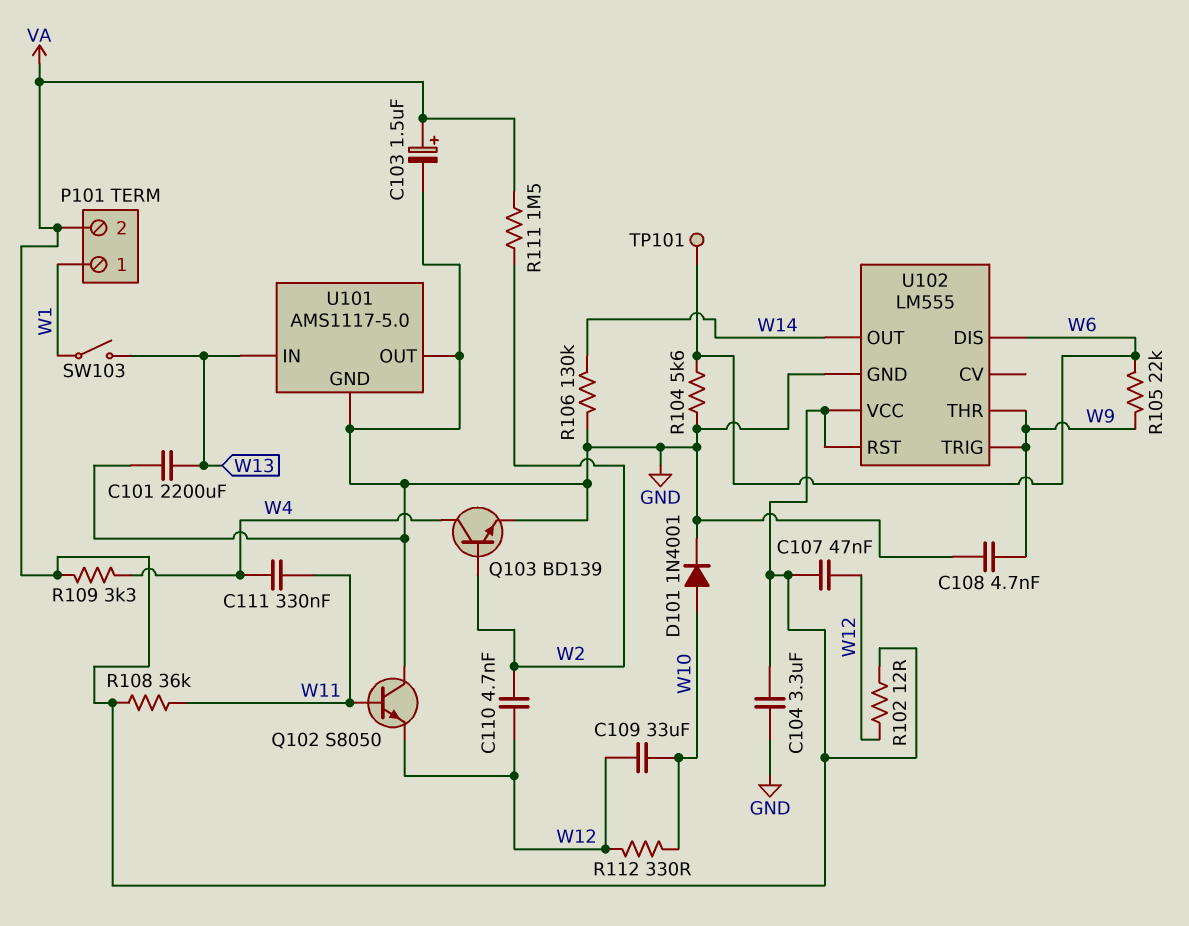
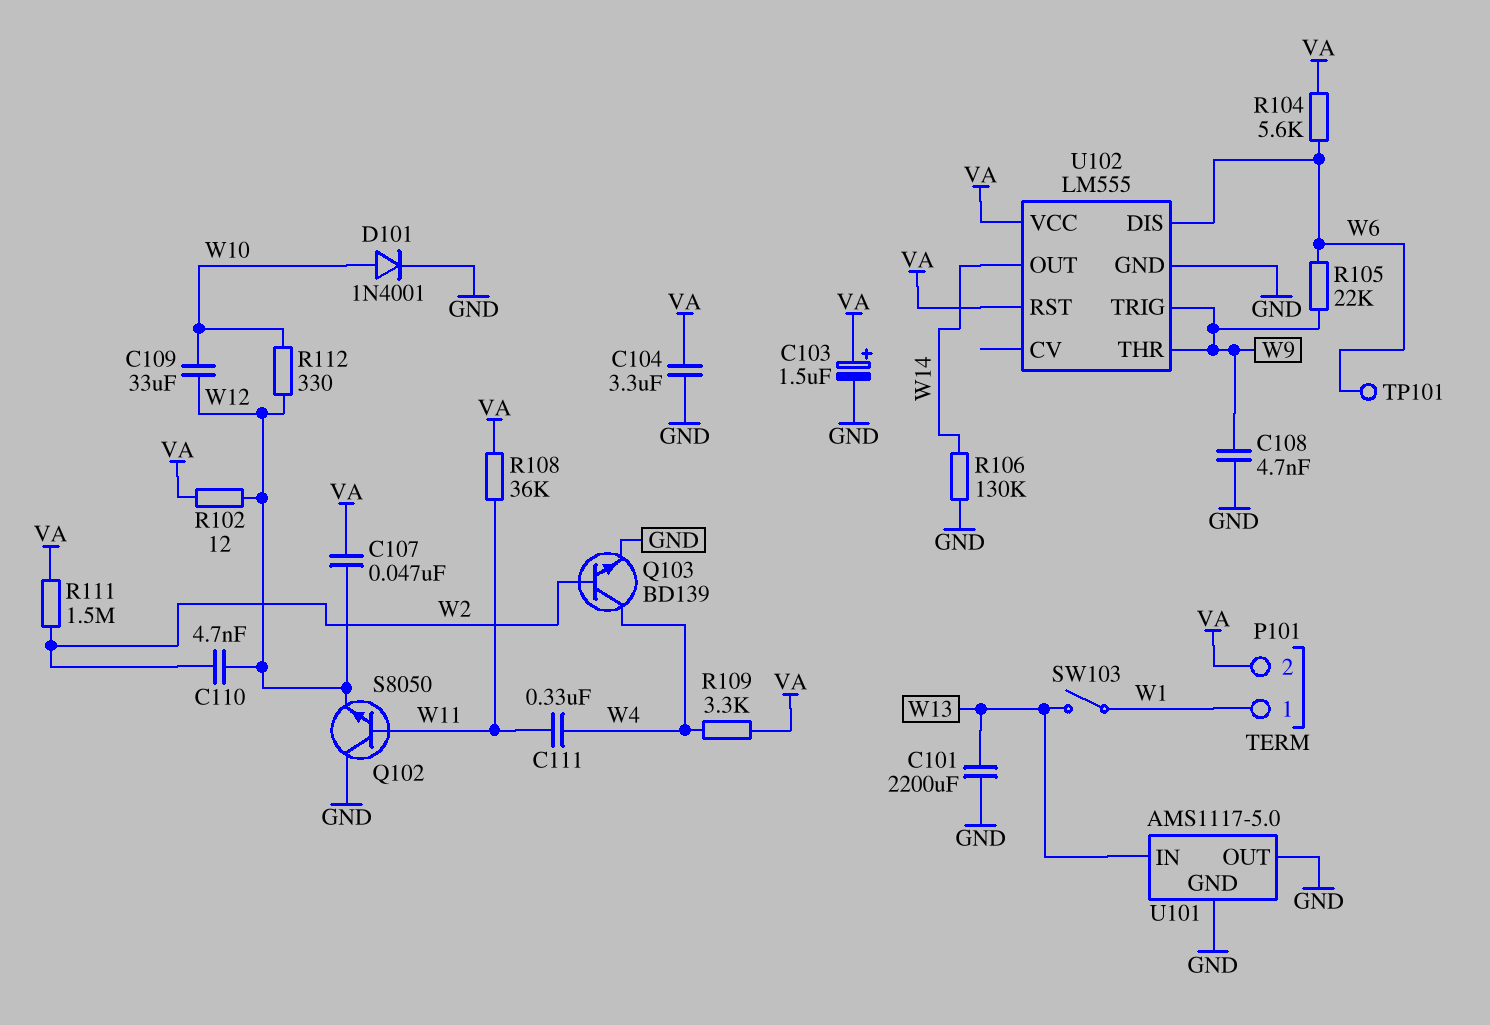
R104: 5.6k (GND, W6) -> 5.6k (VA, W6)

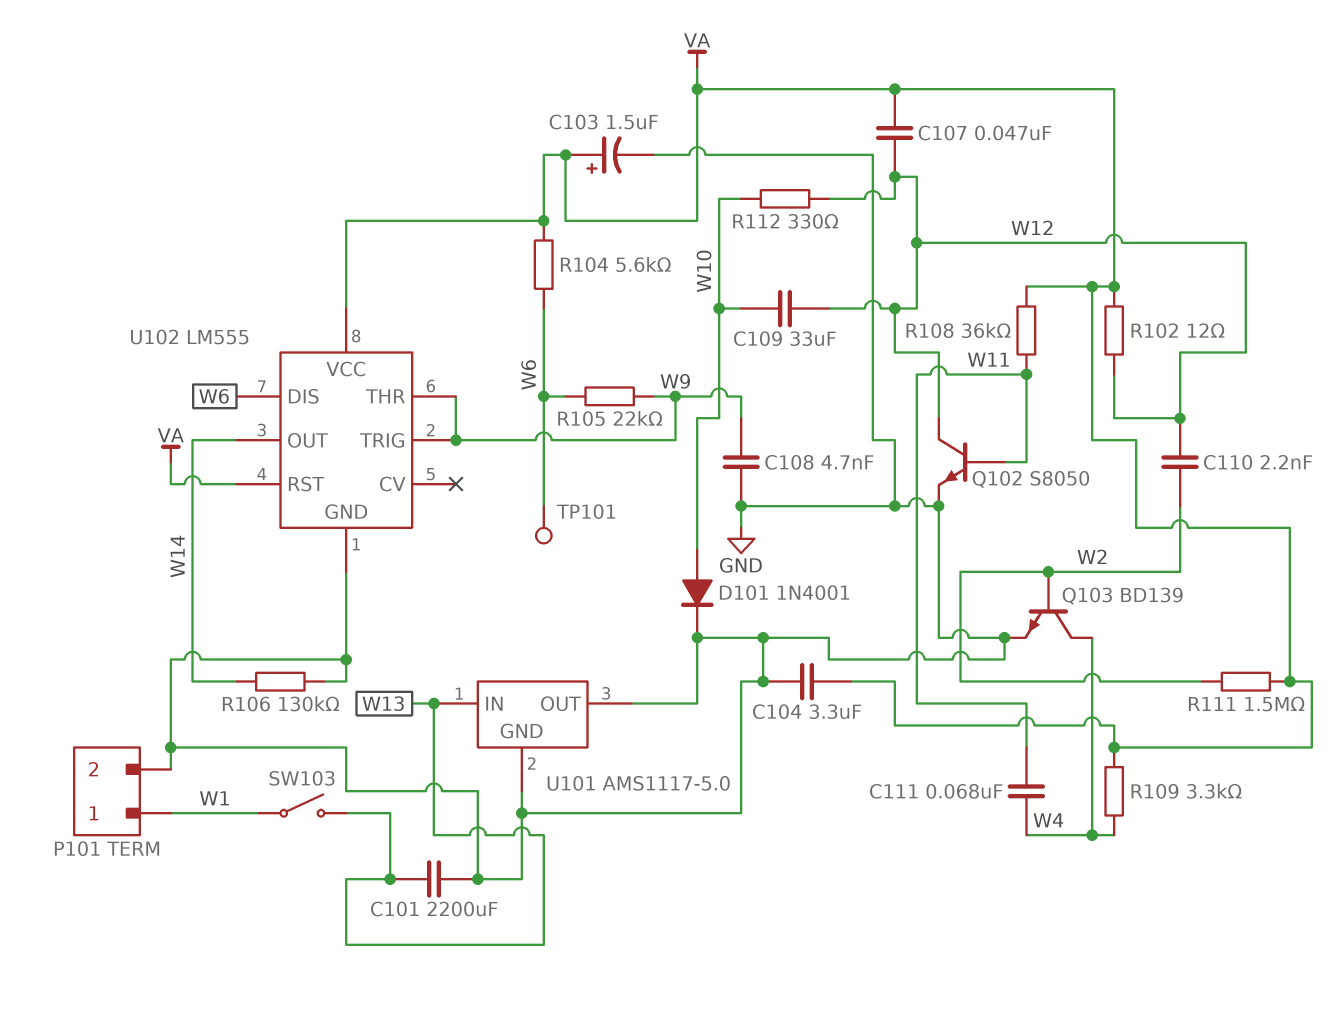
C110: 4.7nF (W2, W12) -> 2.2nF (W2, W12)
C111: 330nF (W4, W11) -> 68nF (W4, W11)
P101 pin 2: VA -> GND
Q102: NPN S8050 (B W11, C GND, E W12) -> NPN S8050 (B W11, C W12, E GND)

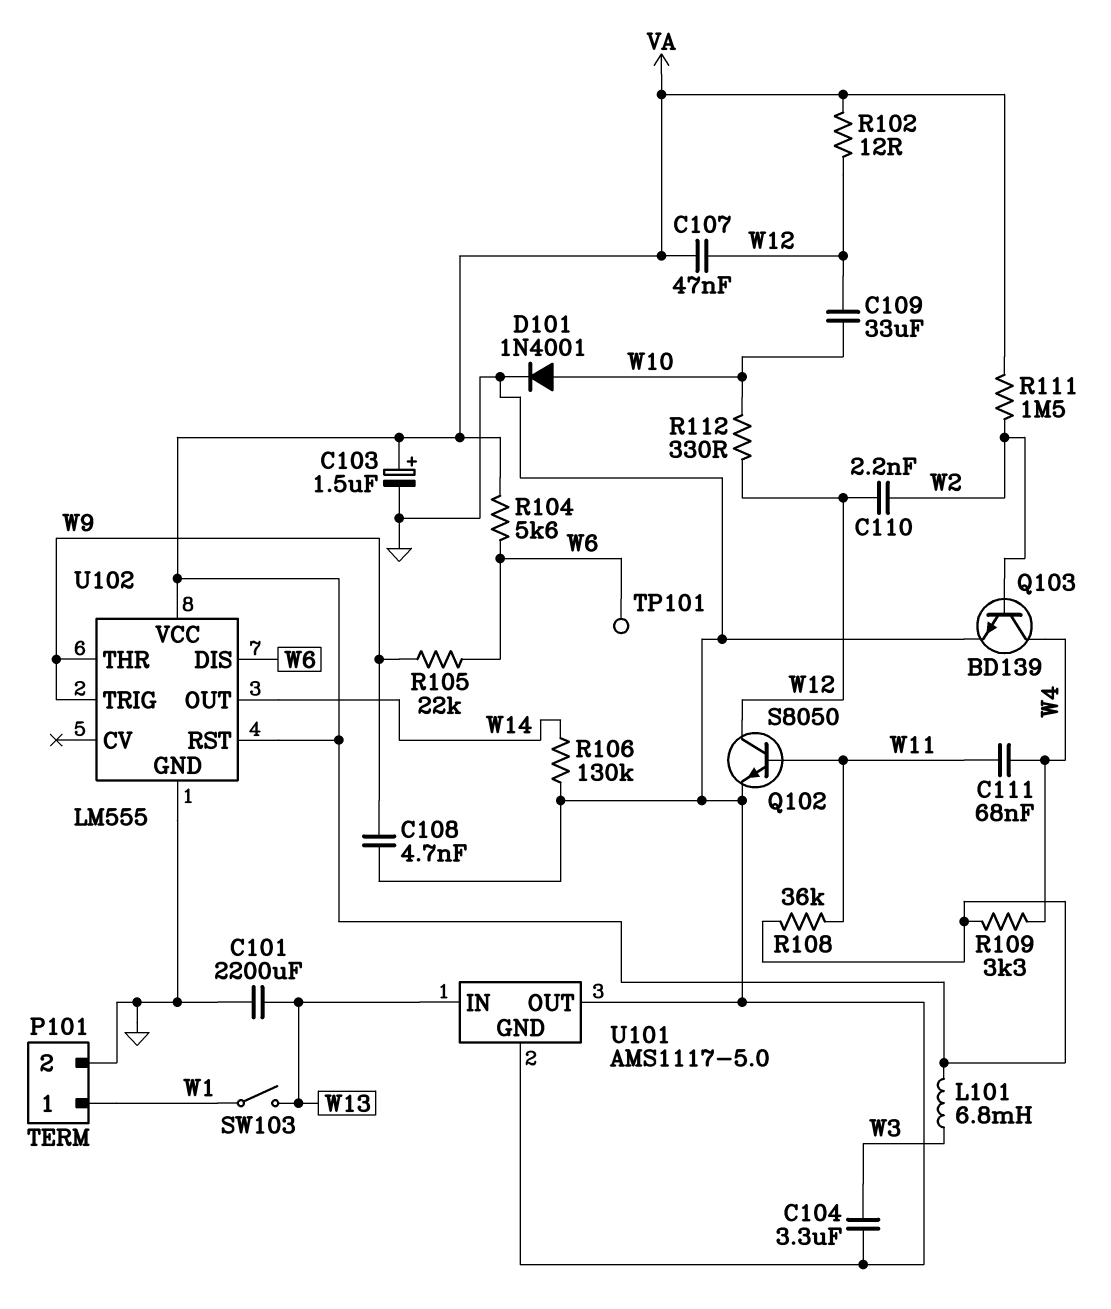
C104: 3.3uF (GND, VA) -> 3.3uF (GND, W3)
L101: none -> 6.8mH (VA, W3)

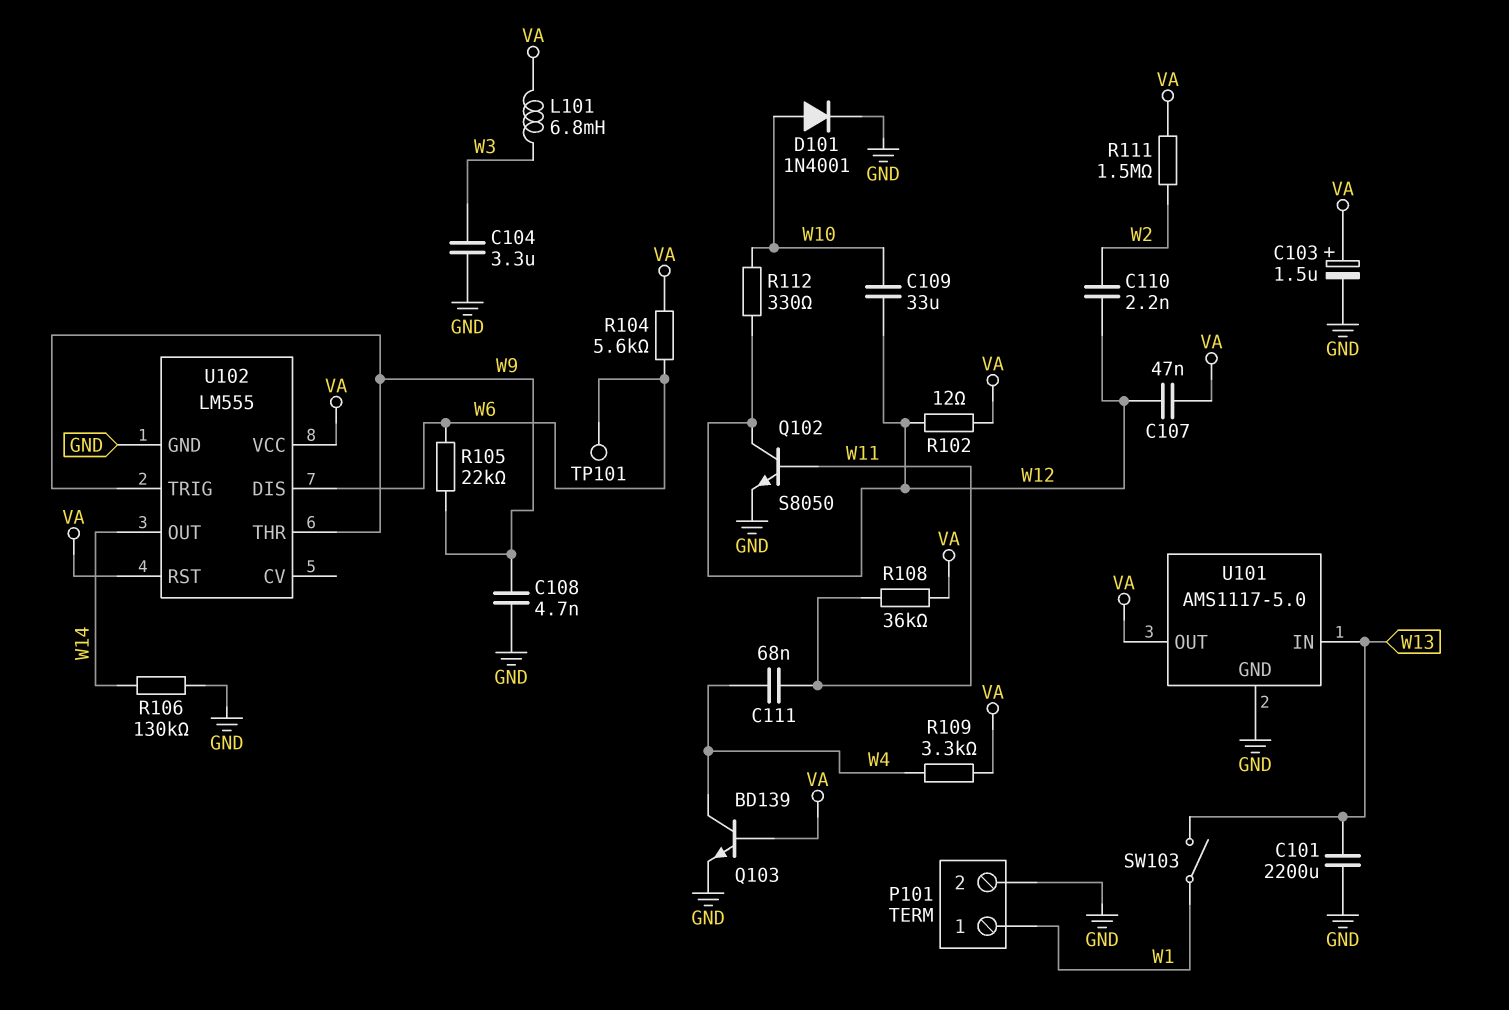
Q103: NPN BD139 (B W2, C W4, E GND) -> NPN BD139 (B VA, C W4, E GND)
U101 pin OUT: GND -> VA

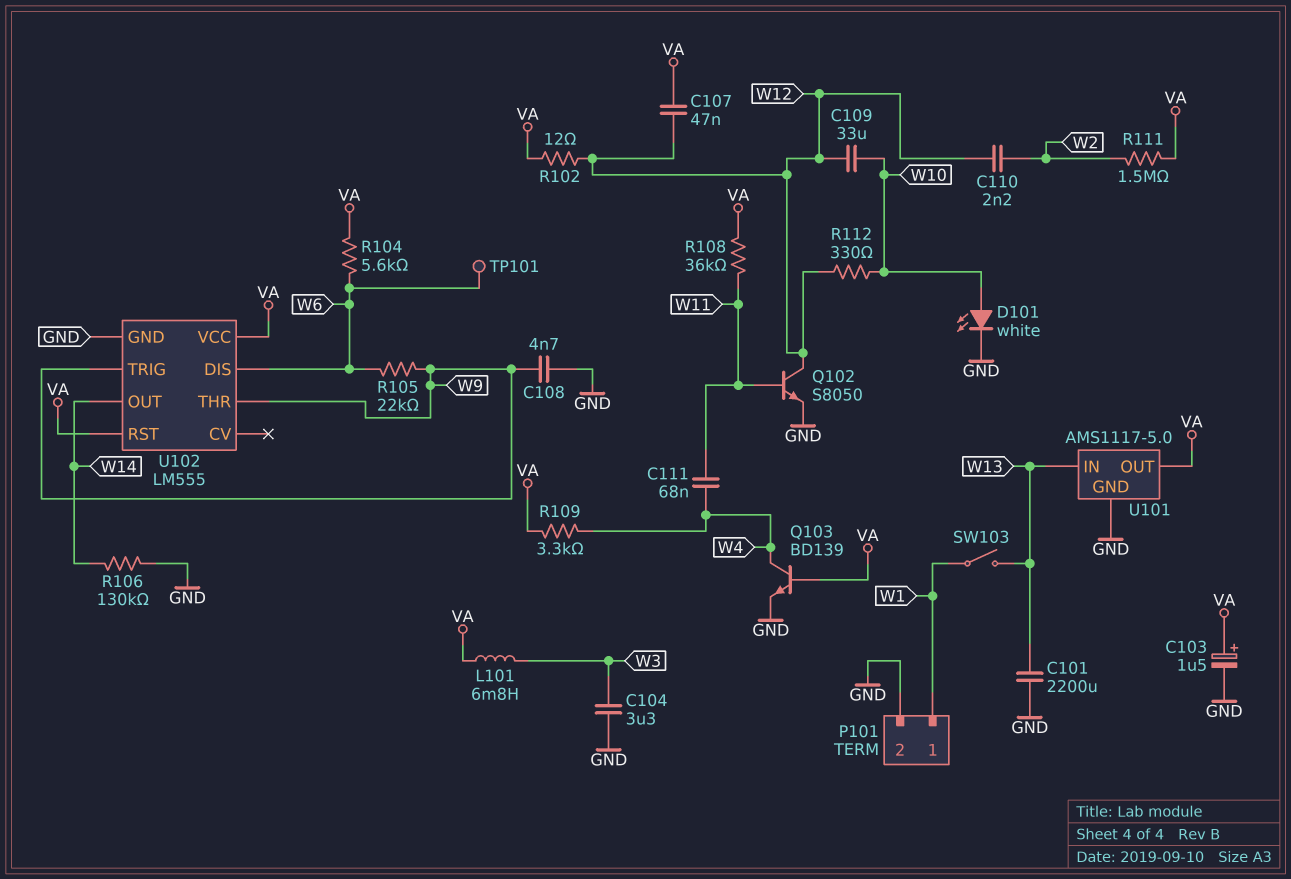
D101: diode 1N4001 (A W10, K GND) -> LED white (A W10, K GND)

